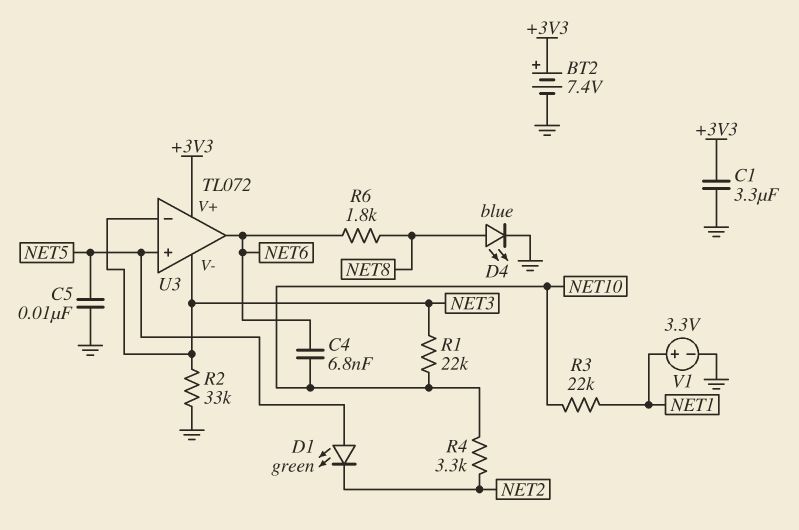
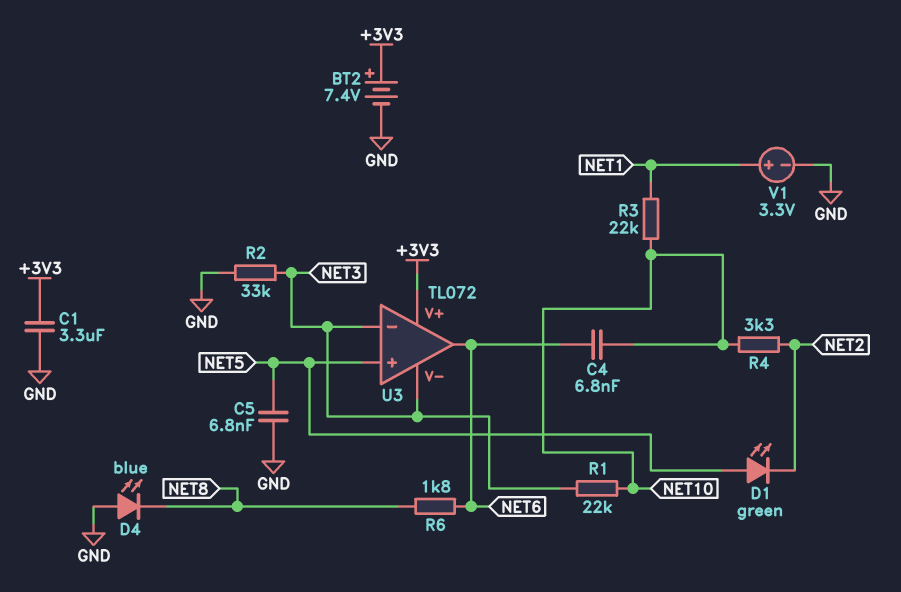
C5: 10nF (GND, NET5) -> 6.8nF (GND, NET5)
D4: LED blue (A NET8, K GND) -> LED blue (A GND, K NET8)

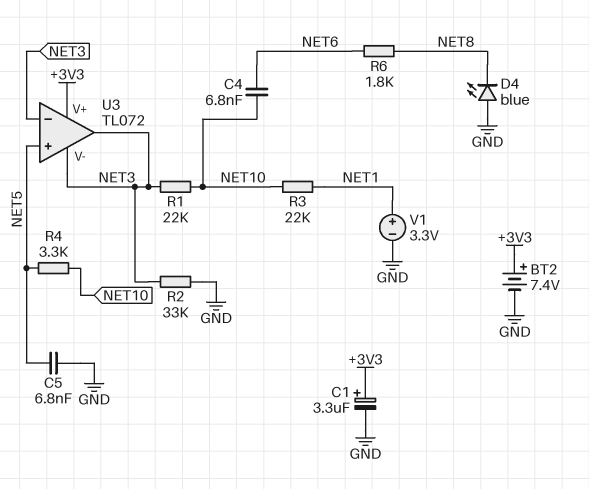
C1: 3.3uF (+3V3, GND) -> 3.3uF (plus +3V3, minus GND)
D1: LED green (A NET5, K NET2) -> none
R4: 3.3k (NET2, NET10) -> 3.3k (NET5, NET10)
U3 pin out: NET6 -> NET3

